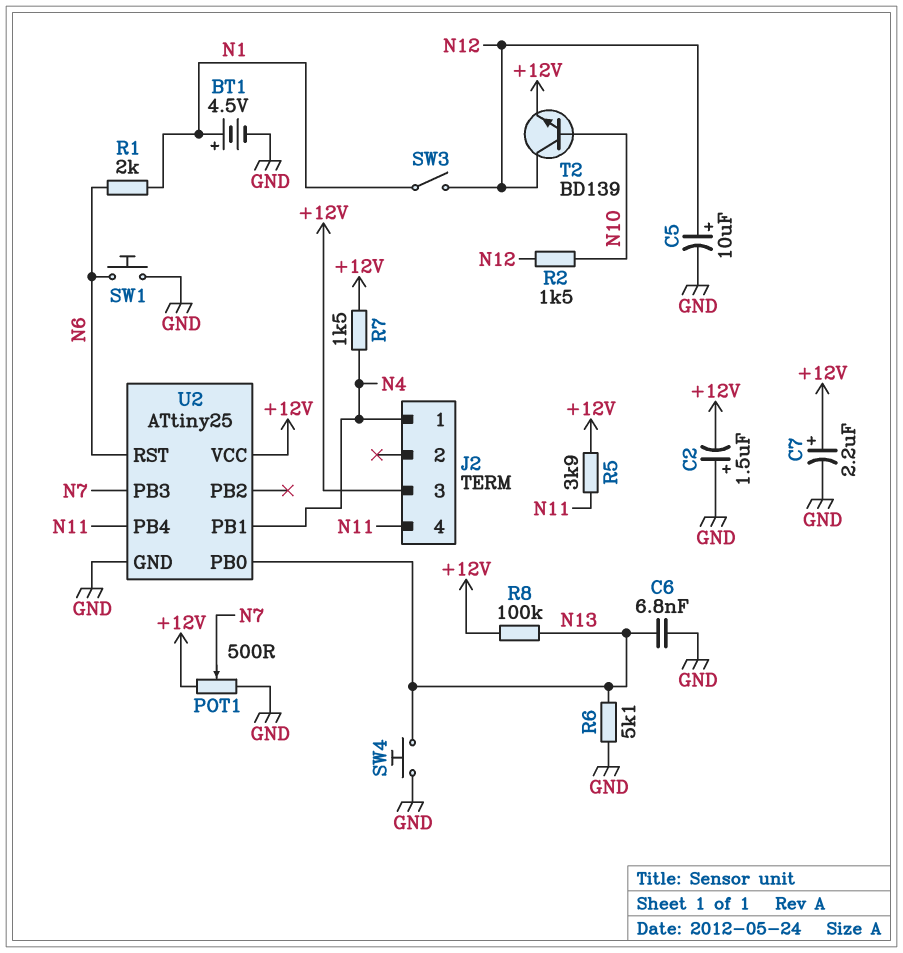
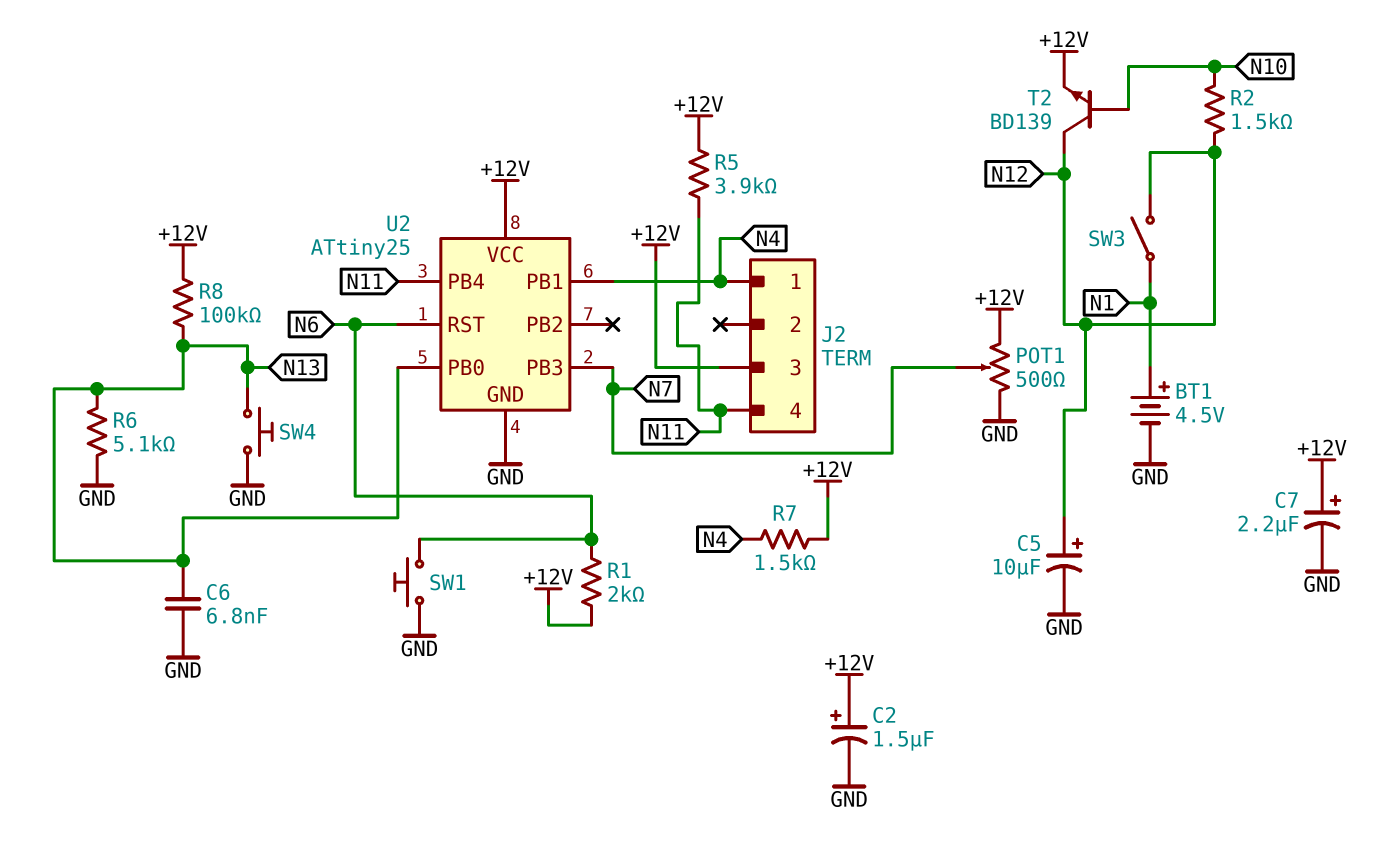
C2: 1.5uF (plus GND, minus +12V) -> 1.5uF (plus +12V, minus GND)
R1: 2k (N1, N6) -> 2k (+12V, N6)

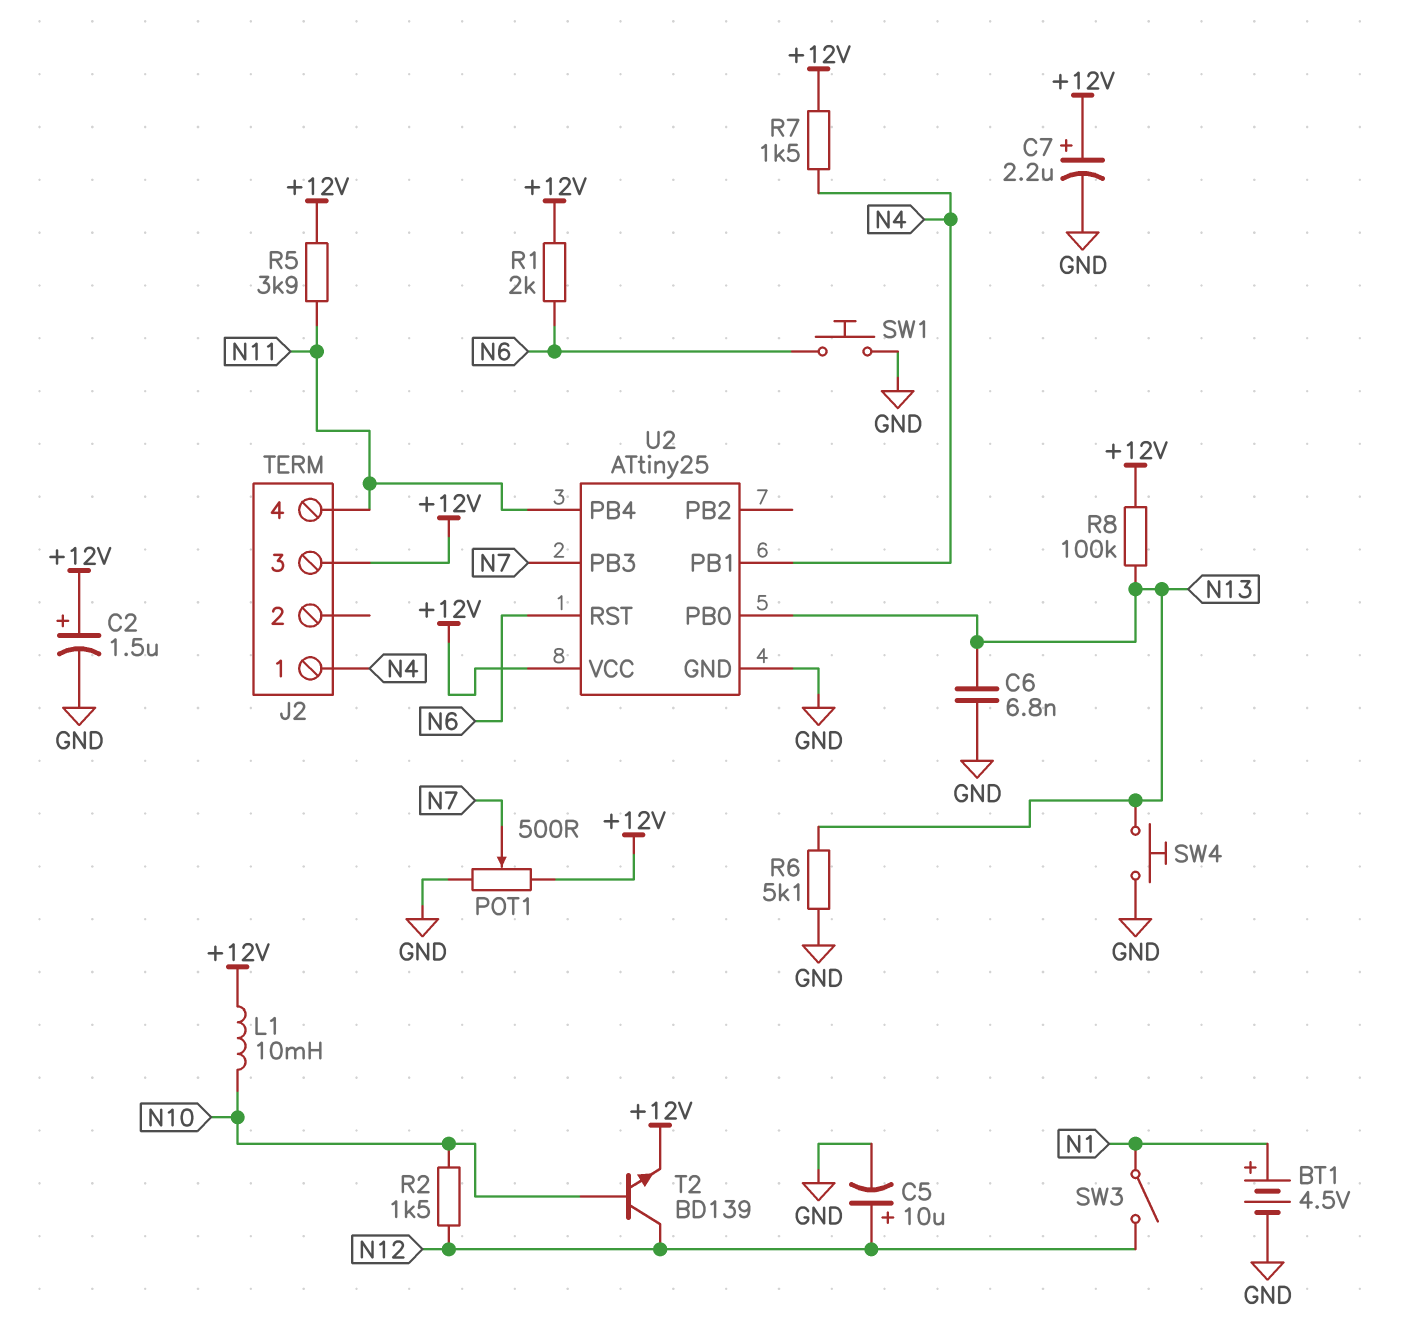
L1: none -> 10mH (+12V, N10)

